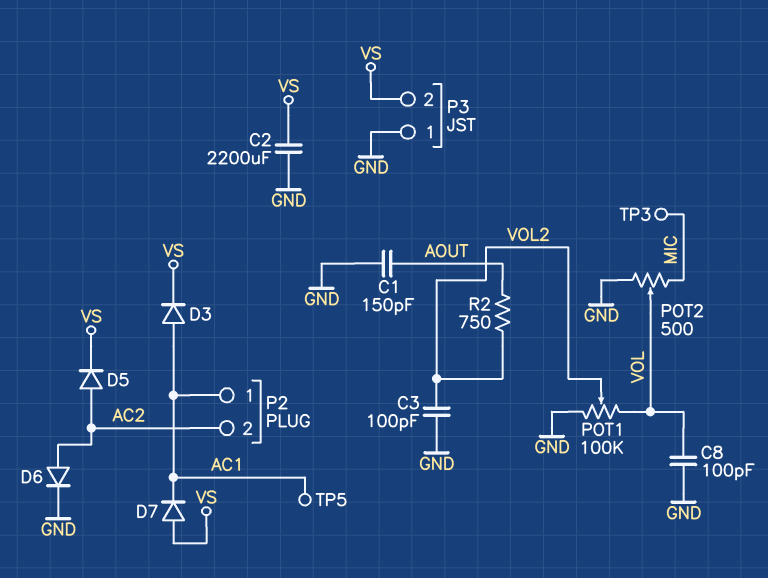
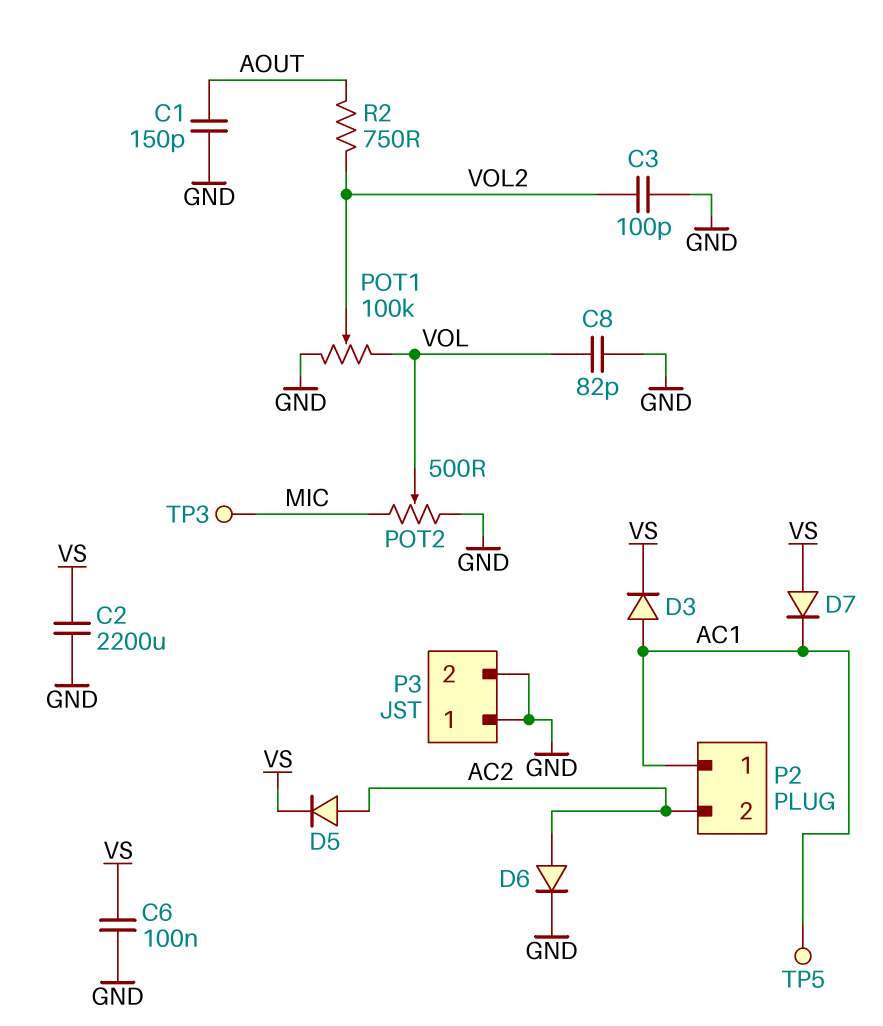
C6: none -> 100nF (GND, VS)
C8: 100pF (GND, VOL) -> 82pF (GND, VOL)
P3 pin 2: VS -> GND

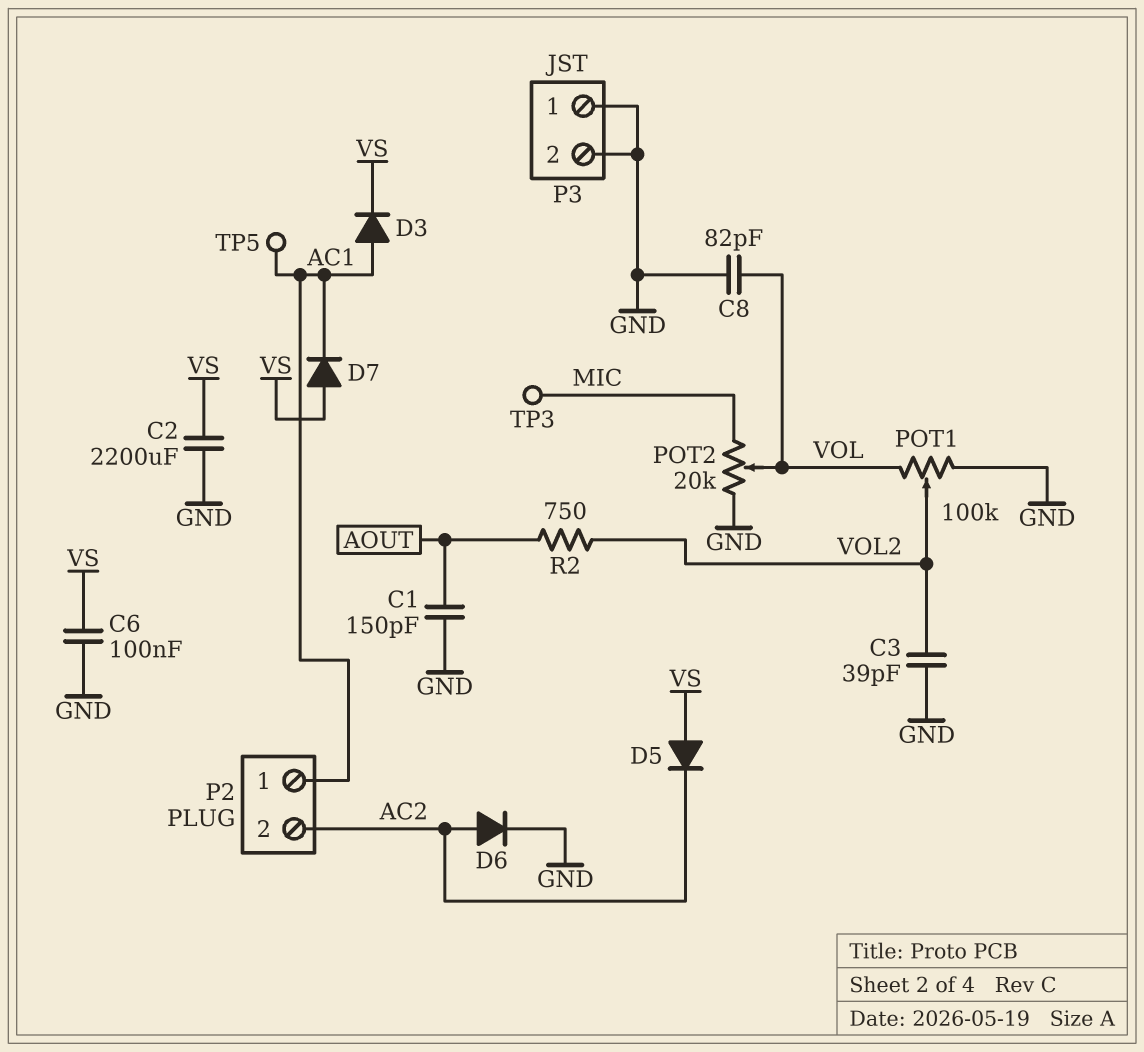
C3: 100pF (GND, VOL2) -> 39pF (GND, VOL2)
D5: diode (A AC2, K VS) -> diode (A VS, K AC2)
POT2: 500 (GND, MIC, wiper VOL) -> 20k (GND, MIC, wiper VOL)

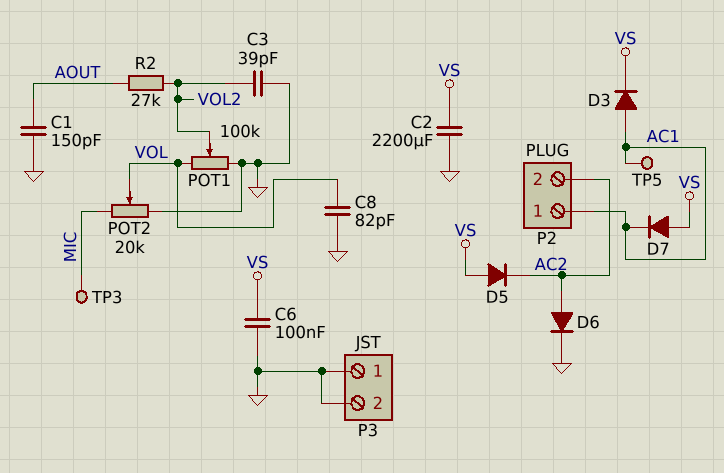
R2: 750 (AOUT, VOL2) -> 27k (AOUT, VOL2)

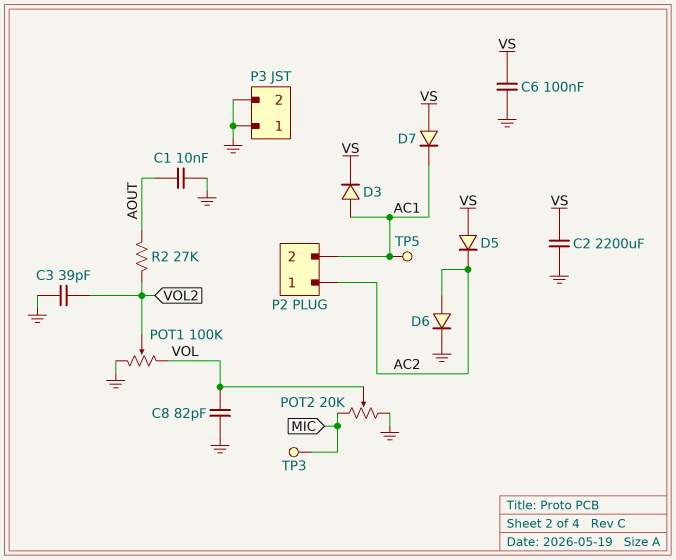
C1: 150pF (AOUT, GND) -> 10nF (AOUT, GND)
P2 pin 1: AC1 -> AC2
P2 pin 2: AC2 -> AC1

